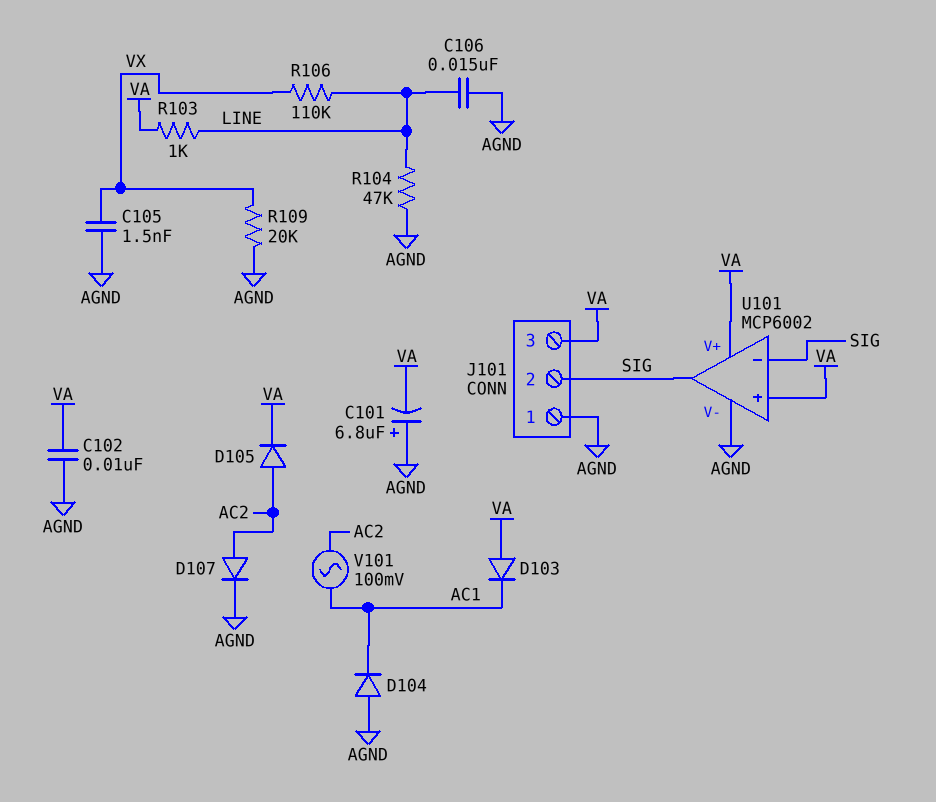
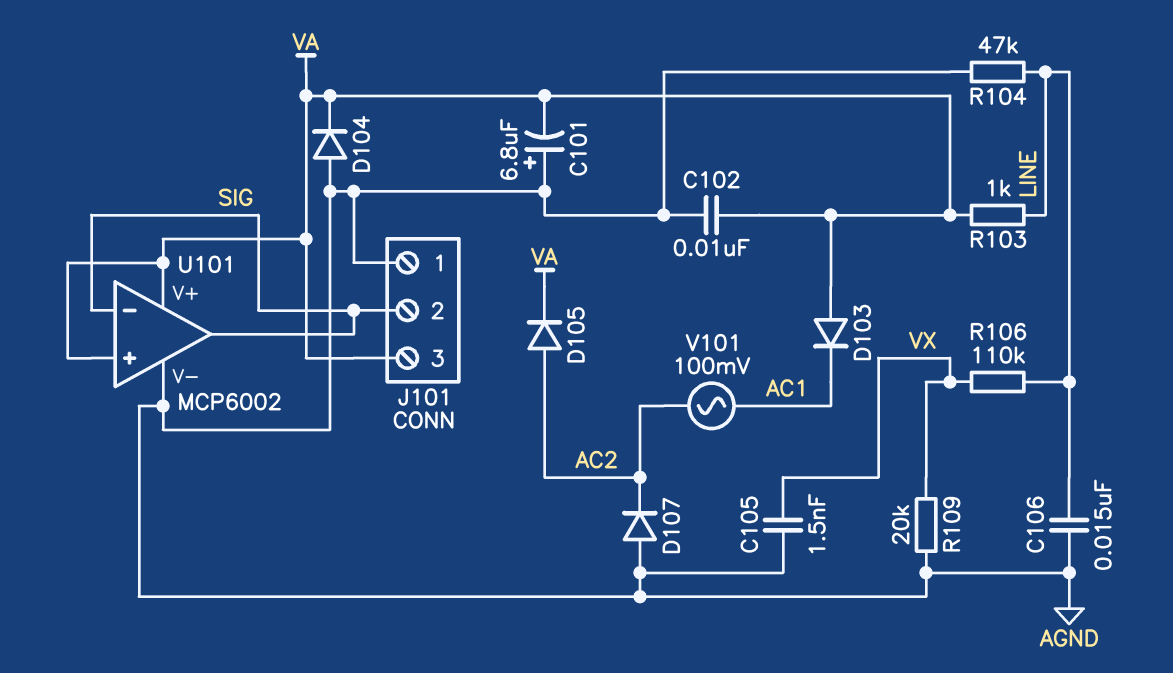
D104: diode (A AGND, K AC1) -> diode (A AGND, K VA)
D107: diode (A AC2, K AGND) -> diode (A AGND, K AC2)

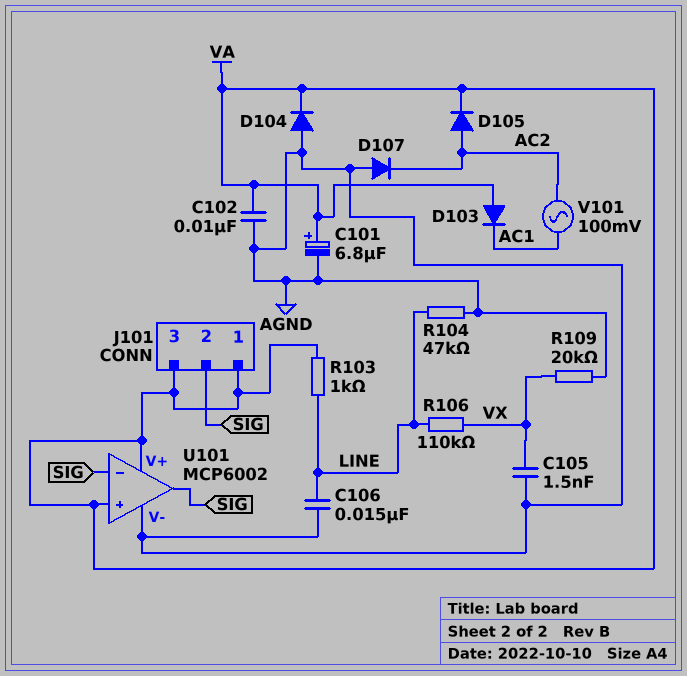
C101: 6.8uF (plus AGND, minus VA) -> 6.8uF (plus VA, minus AGND)
J101 pin 1: AGND -> VA

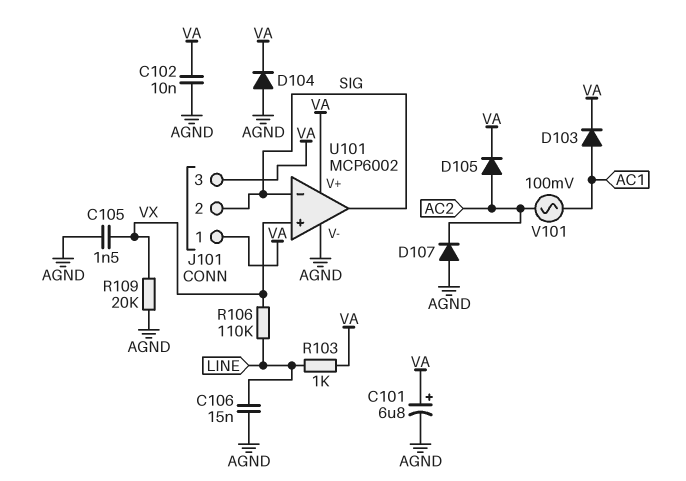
D103: diode (A VA, K AC1) -> diode (A AC1, K VA)
R104: 47k (AGND, LINE) -> none
U101 pin in+: VA -> VX

